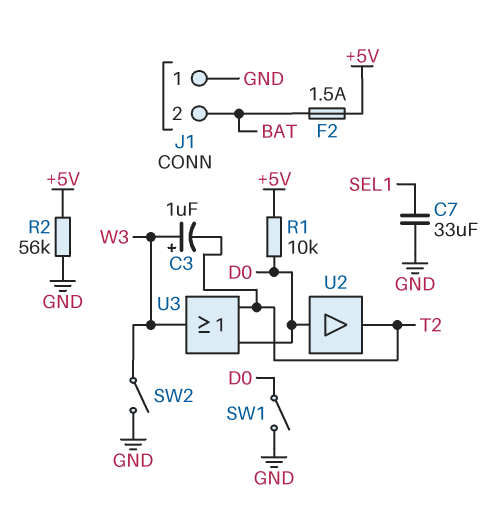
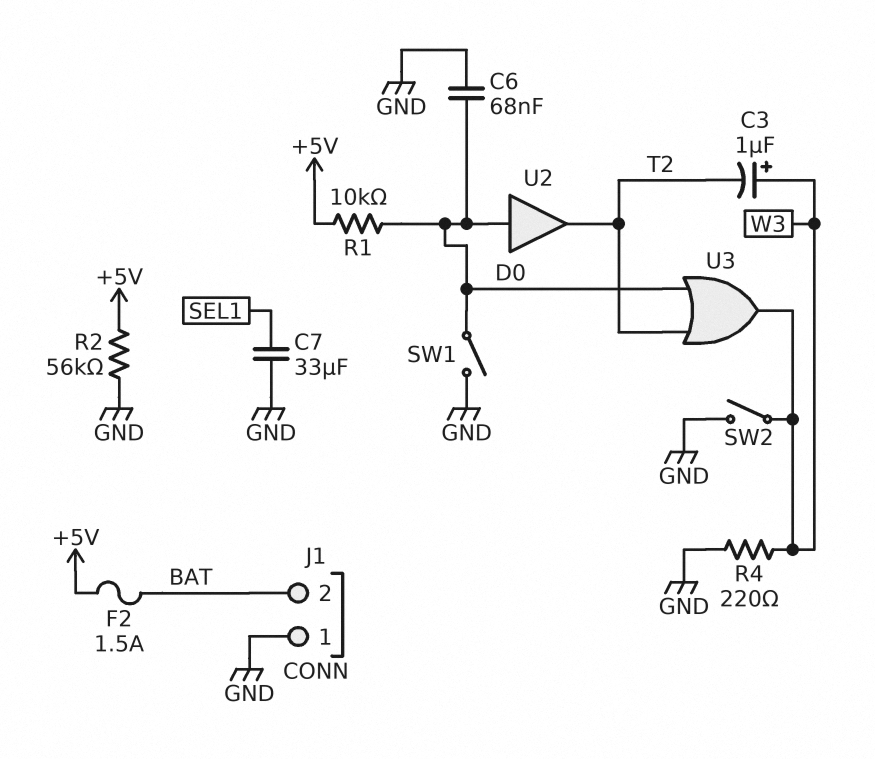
C6: none -> 68nF (D0, GND)
R4: none -> 220 (GND, W3)

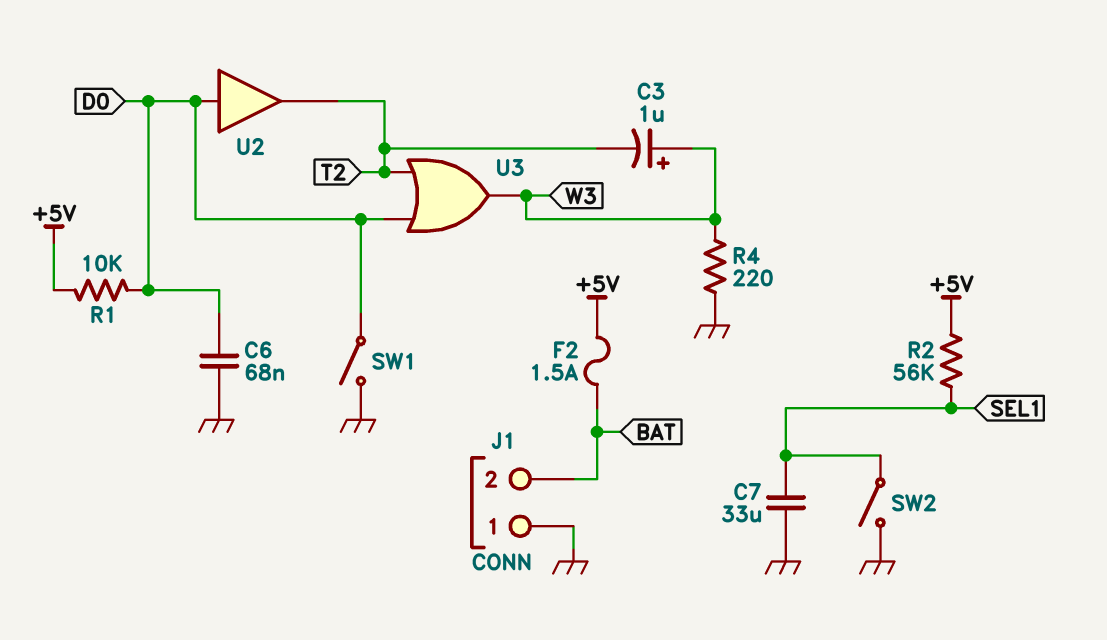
R2: 56k (+5V, GND) -> 56k (+5V, SEL1)
SW2: switch (GND, W3) -> switch (GND, SEL1)

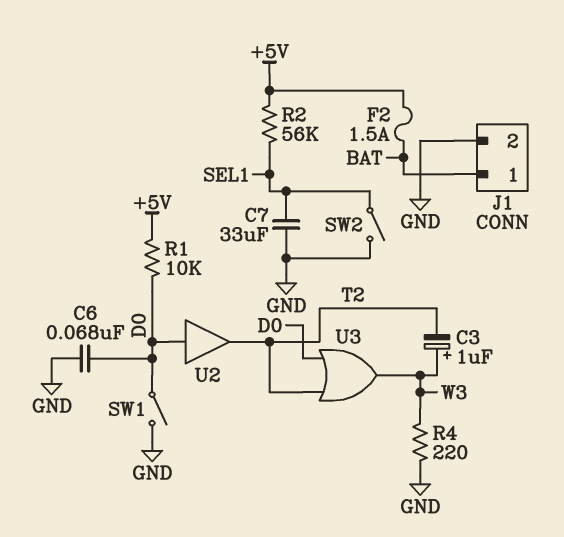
J1 pin 1: GND -> BAT
J1 pin 2: BAT -> GND

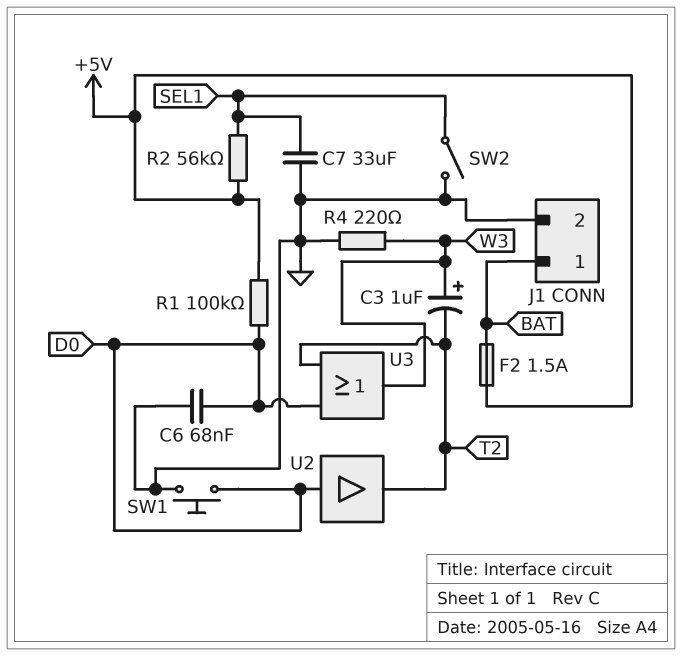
R1: 10k (+5V, D0) -> 100k (+5V, D0)
SW1: switch (D0, GND) -> button (D0, GND)

